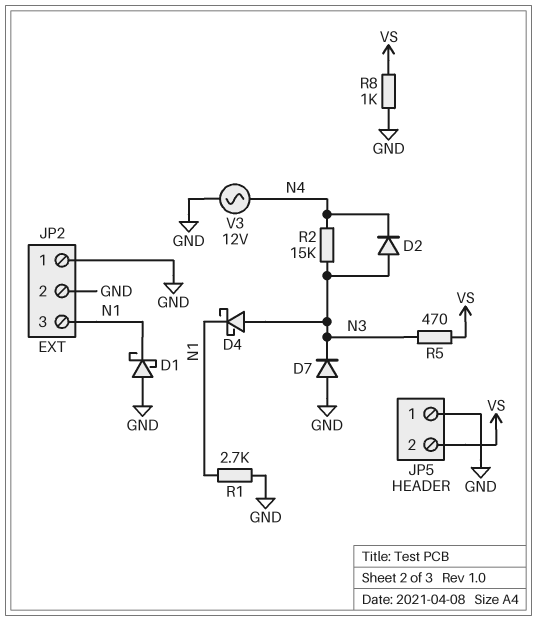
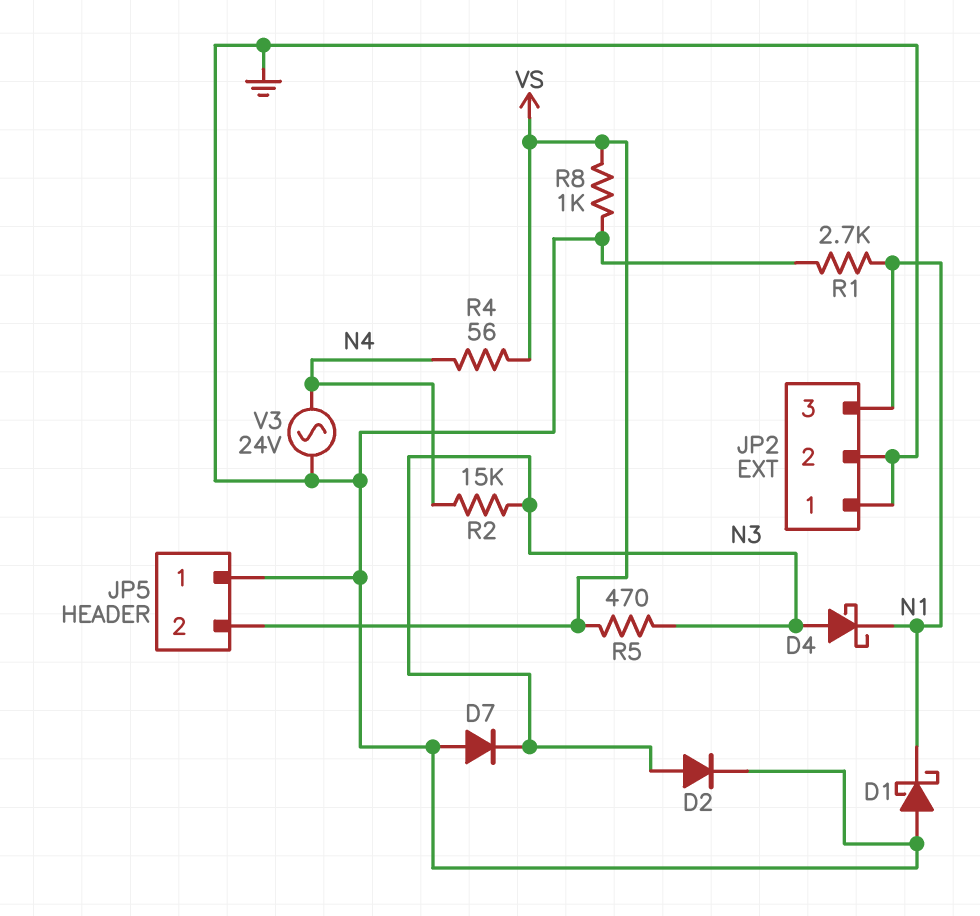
D2: diode (A N3, K N4) -> diode (A N3, K GND)
R4: none -> 56 (N4, VS)
V3: AC 12V (GND, N4) -> AC 24V (GND, N4)

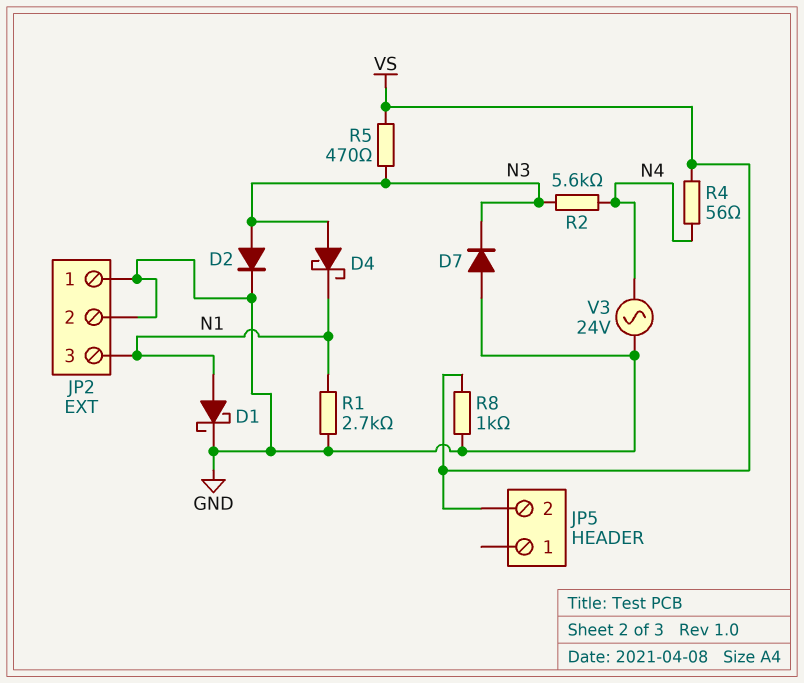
D1: schottky (A GND, K N1) -> schottky (A N1, K GND)
JP5 pin 1: GND -> none
R2: 15k (N3, N4) -> 5.6k (N3, N4)

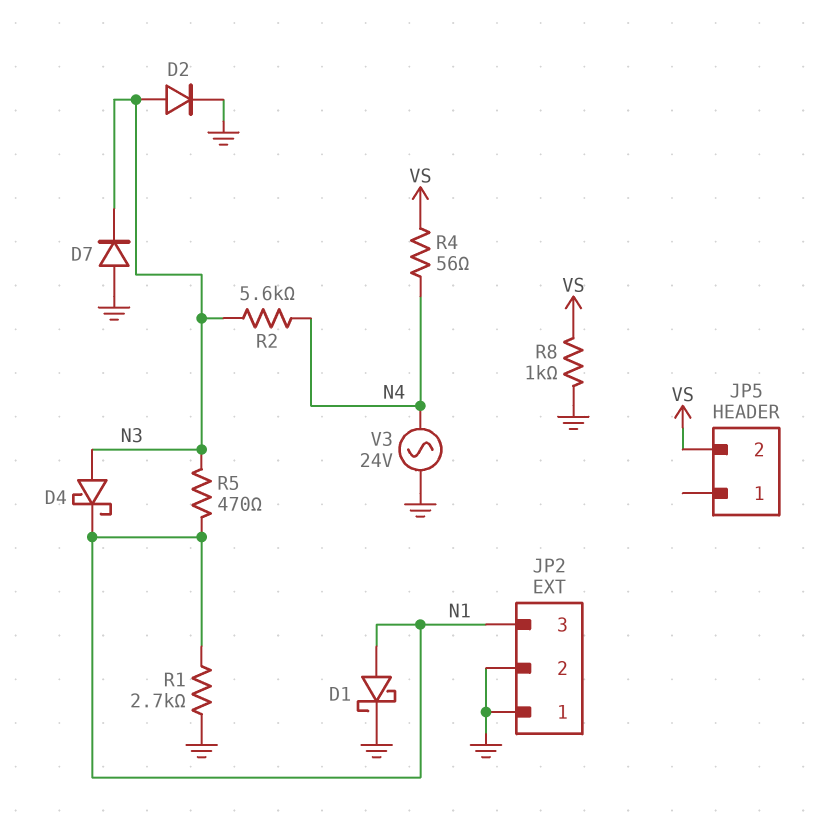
R5: 470 (N3, VS) -> 470 (N1, N3)

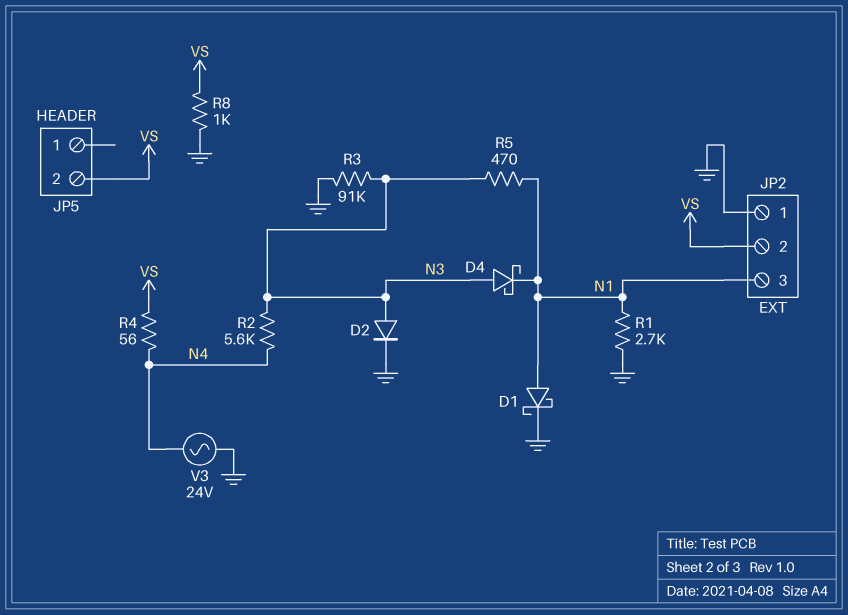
D7: diode (A GND, K N3) -> none
JP2 pin 2: GND -> VS
R3: none -> 91k (GND, N3)

